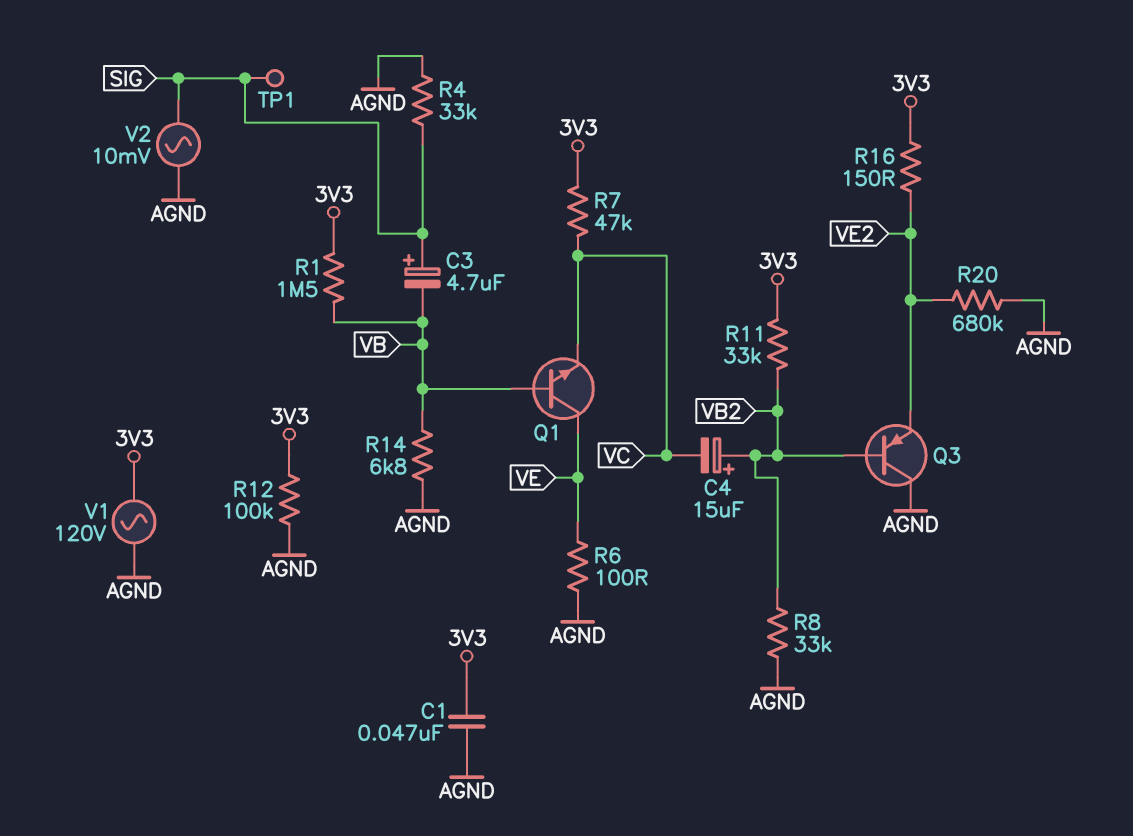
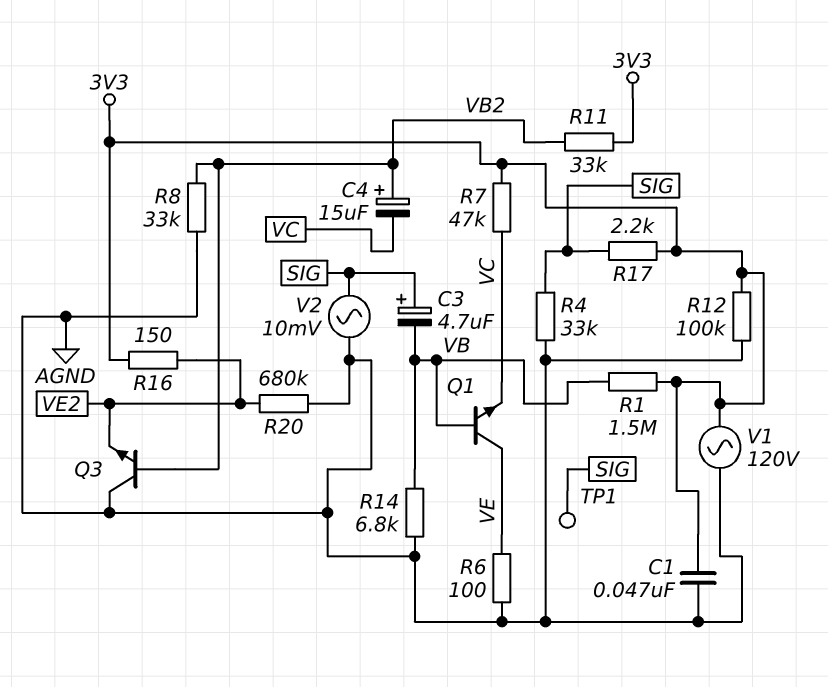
Q3: PNP (B VB2, C AGND, E VE2) -> NPN (B VB2, C AGND, E VE2)
R17: none -> 2.2k (3V3, SIG)

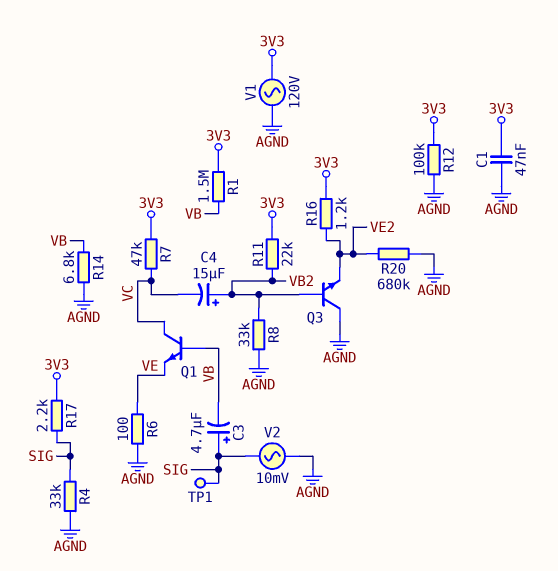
Q1: NPN (B VB, C VE, E VC) -> NPN (B VB, C VC, E VE)
R11: 33k (3V3, VB2) -> 22k (3V3, VB2)
R16: 150 (3V3, VE2) -> 1.2k (3V3, VE2)

